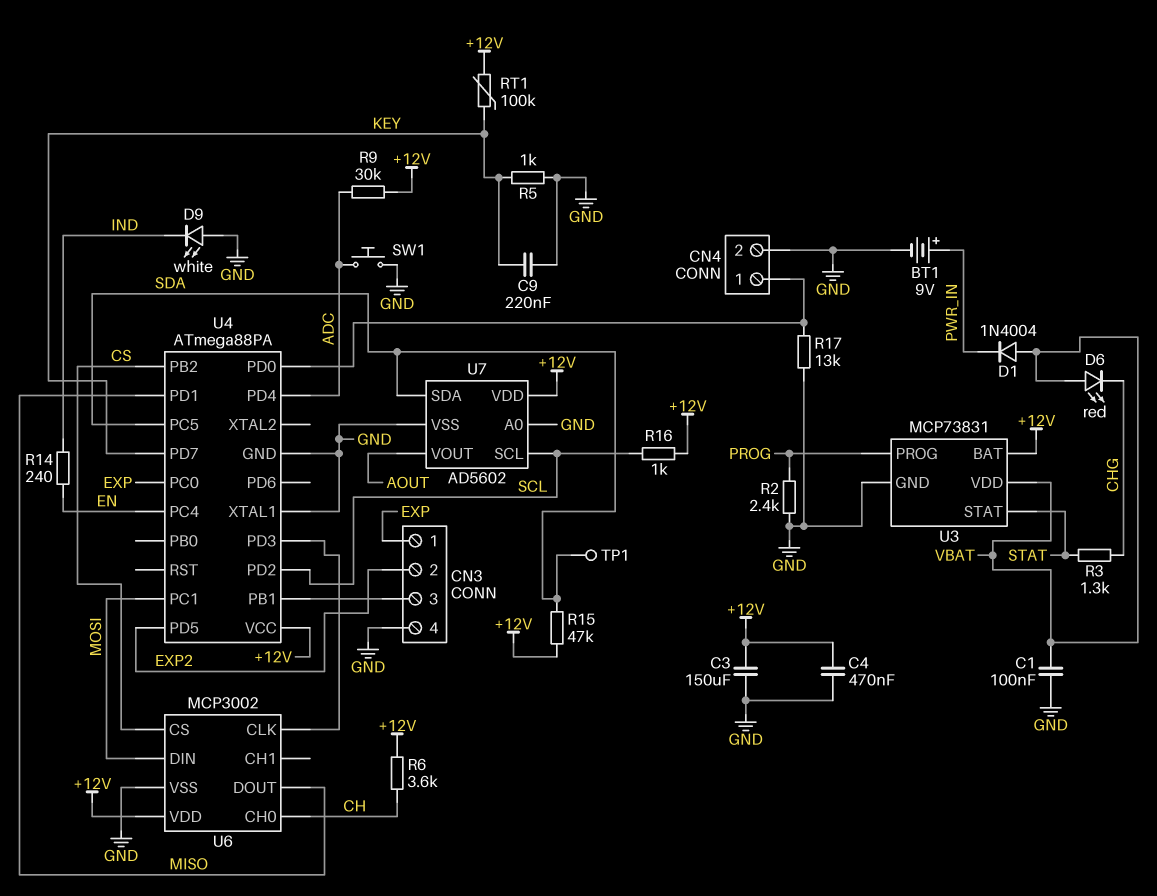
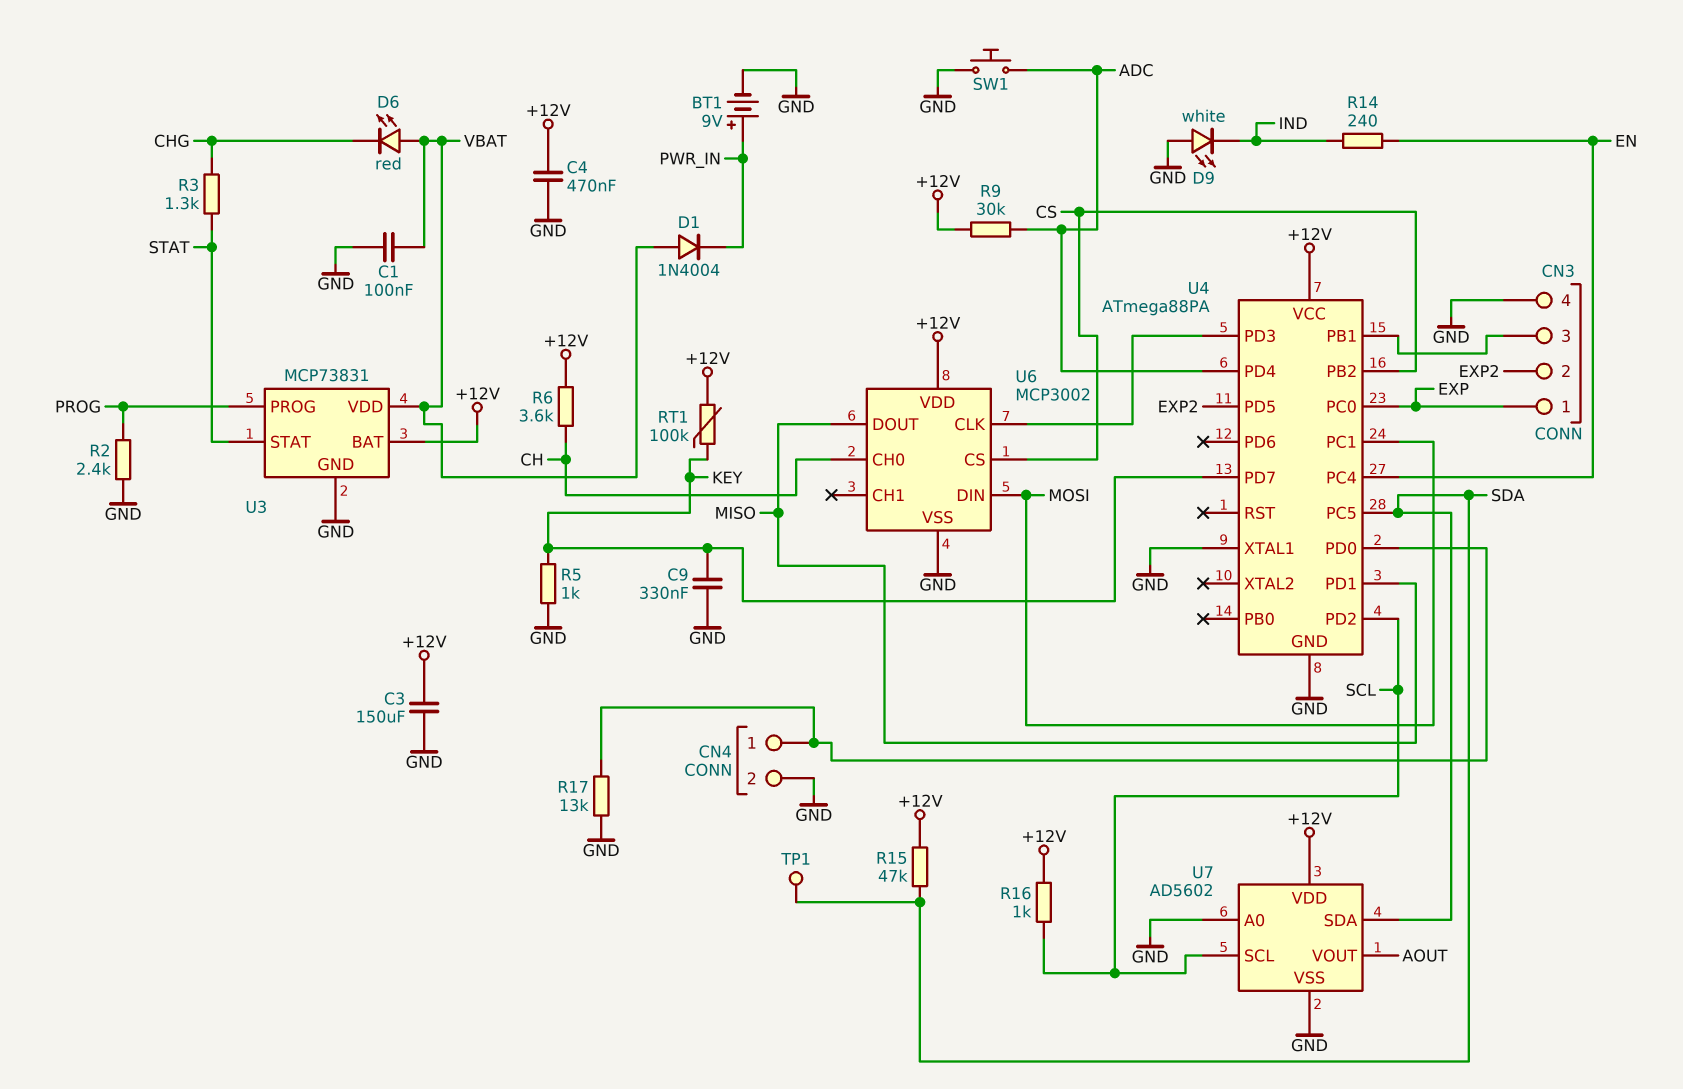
C9: 220nF (GND, KEY) -> 330nF (GND, KEY)

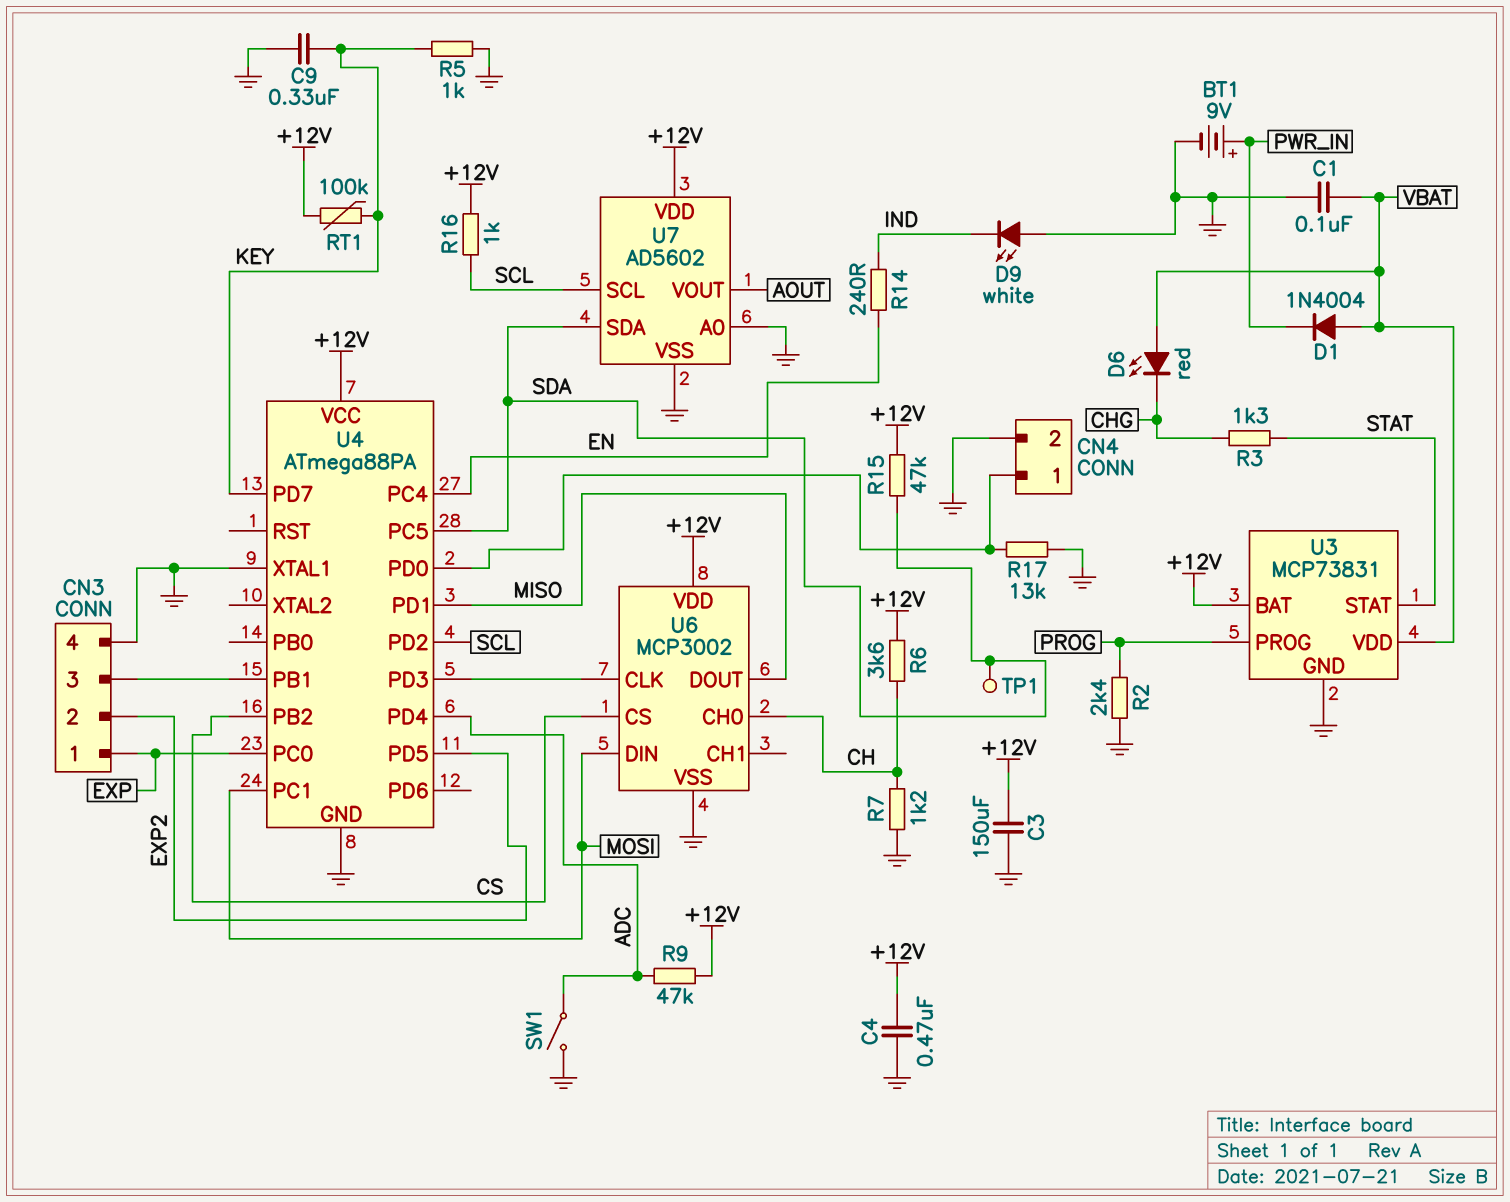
R7: none -> 1.2k (CH, GND)
R9: 30k (+12V, ADC) -> 47k (+12V, ADC)
SW1: button (ADC, GND) -> switch (ADC, GND)

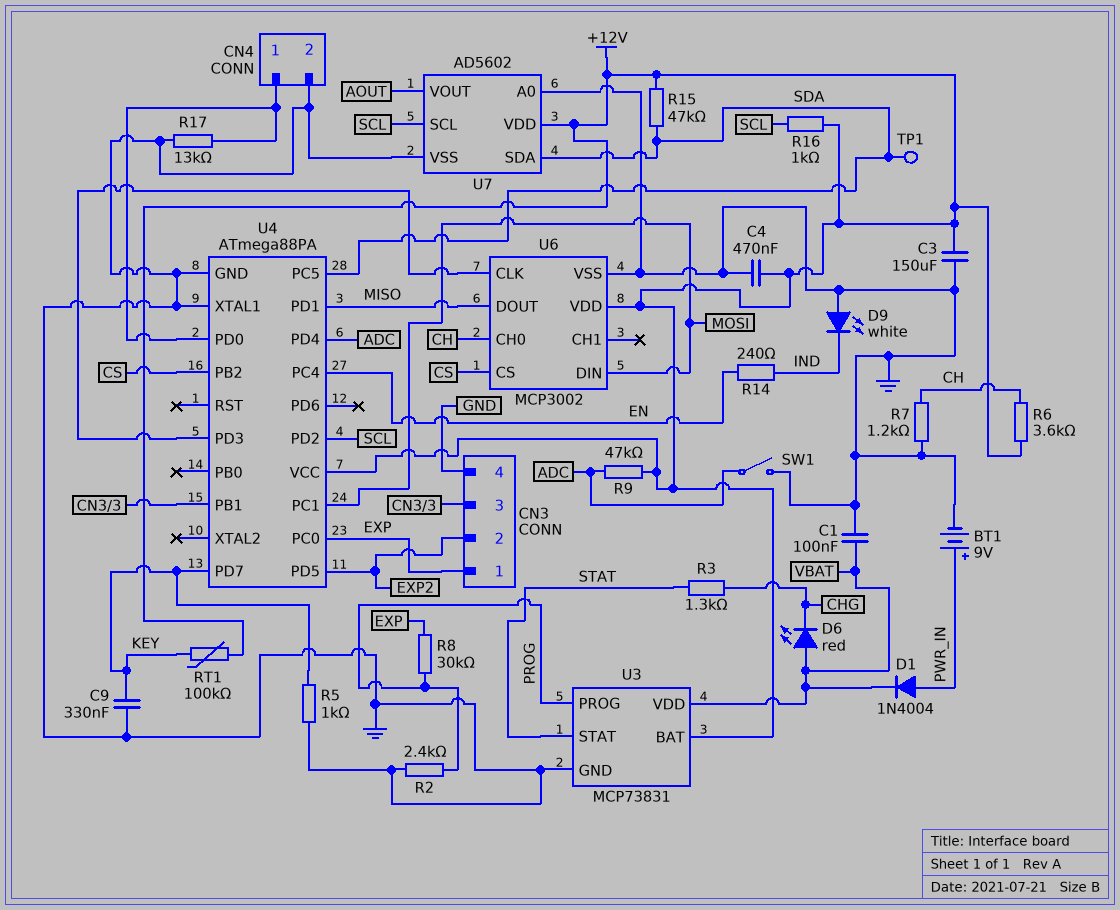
D1: diode 1N4004 (A VBAT, K PWR_IN) -> diode 1N4004 (A PWR_IN, K VBAT)
R8: none -> 30k (EXP, PROG)

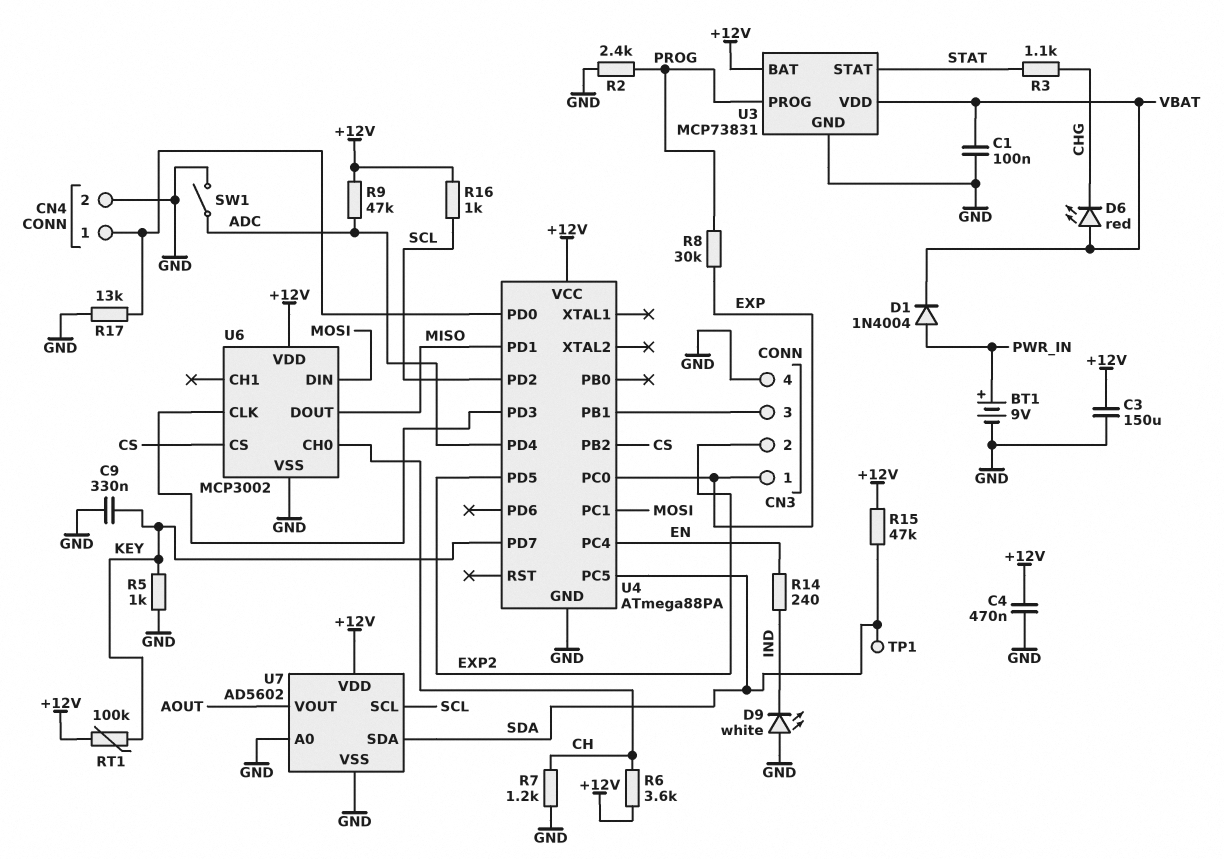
R3: 1.3k (CHG, STAT) -> 1.1k (CHG, STAT)
U4 pin XTAL1: GND -> none

